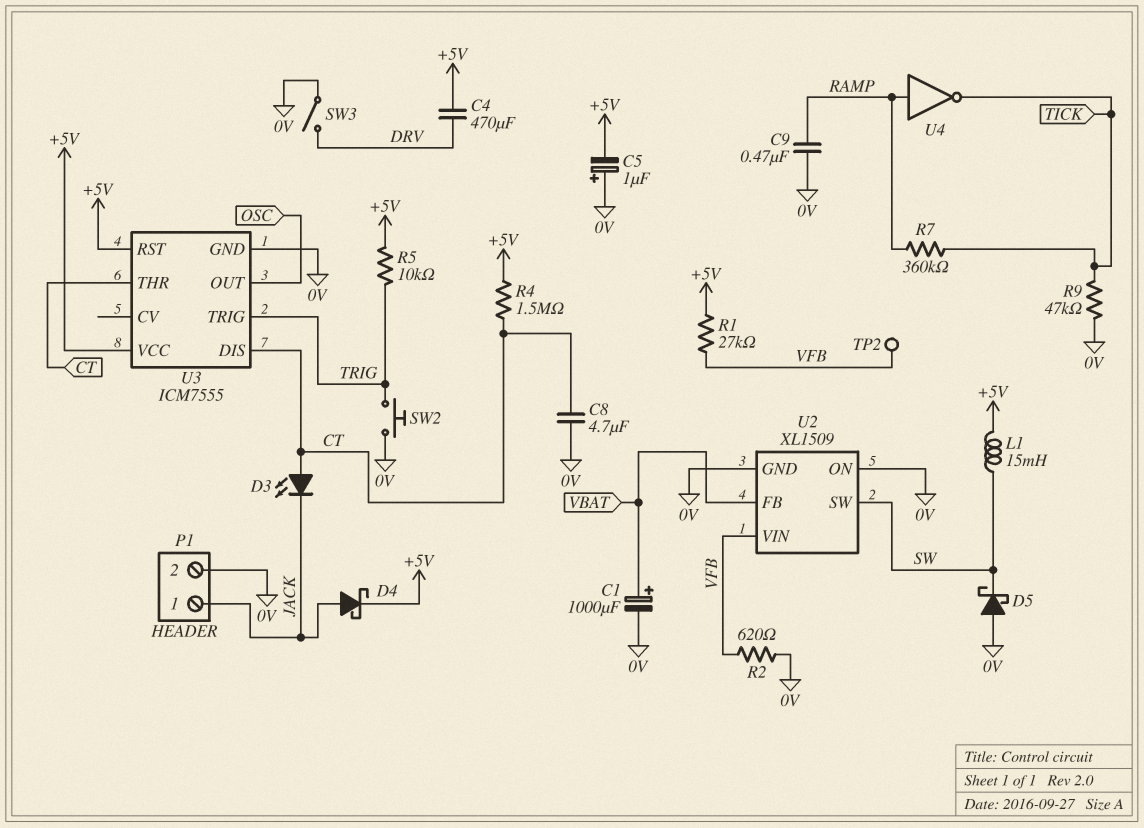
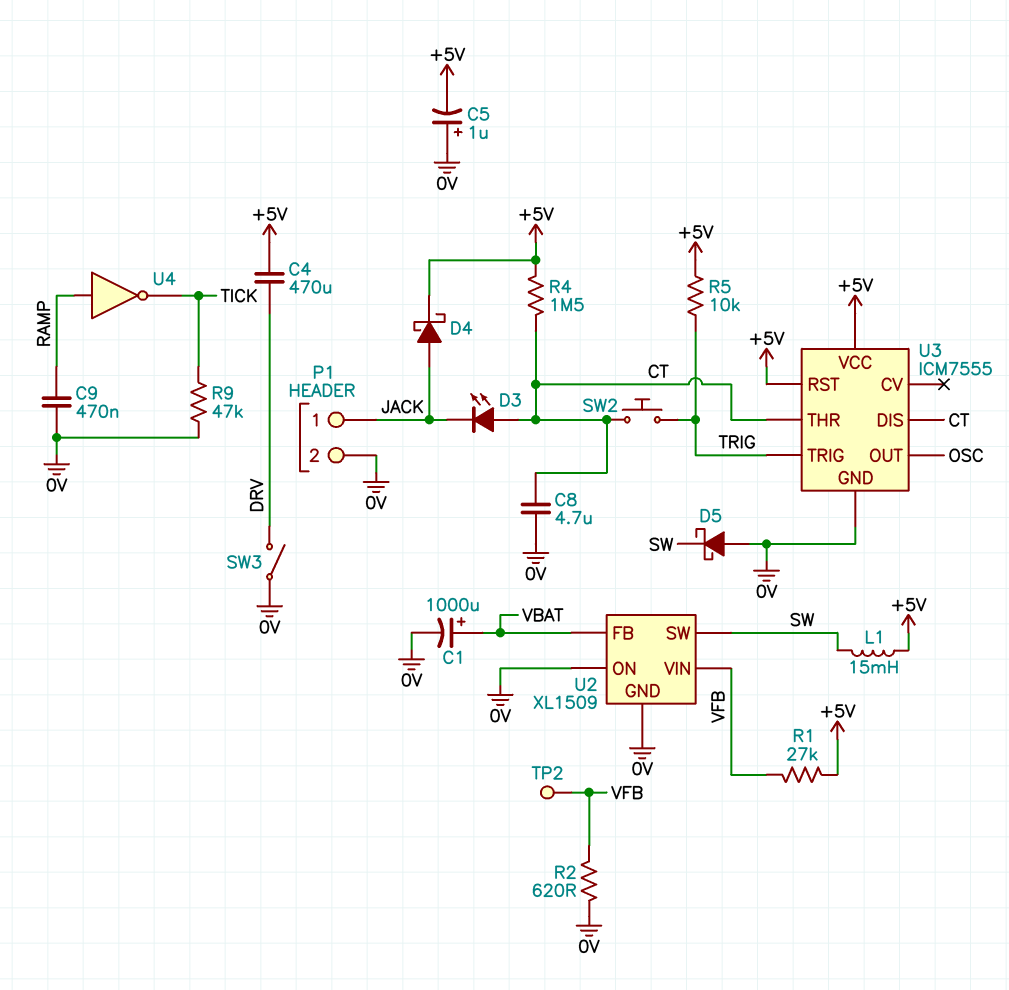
R7: 360k (RAMP, TICK) -> none
SW2: button (0V, TRIG) -> button (CT, TRIG)

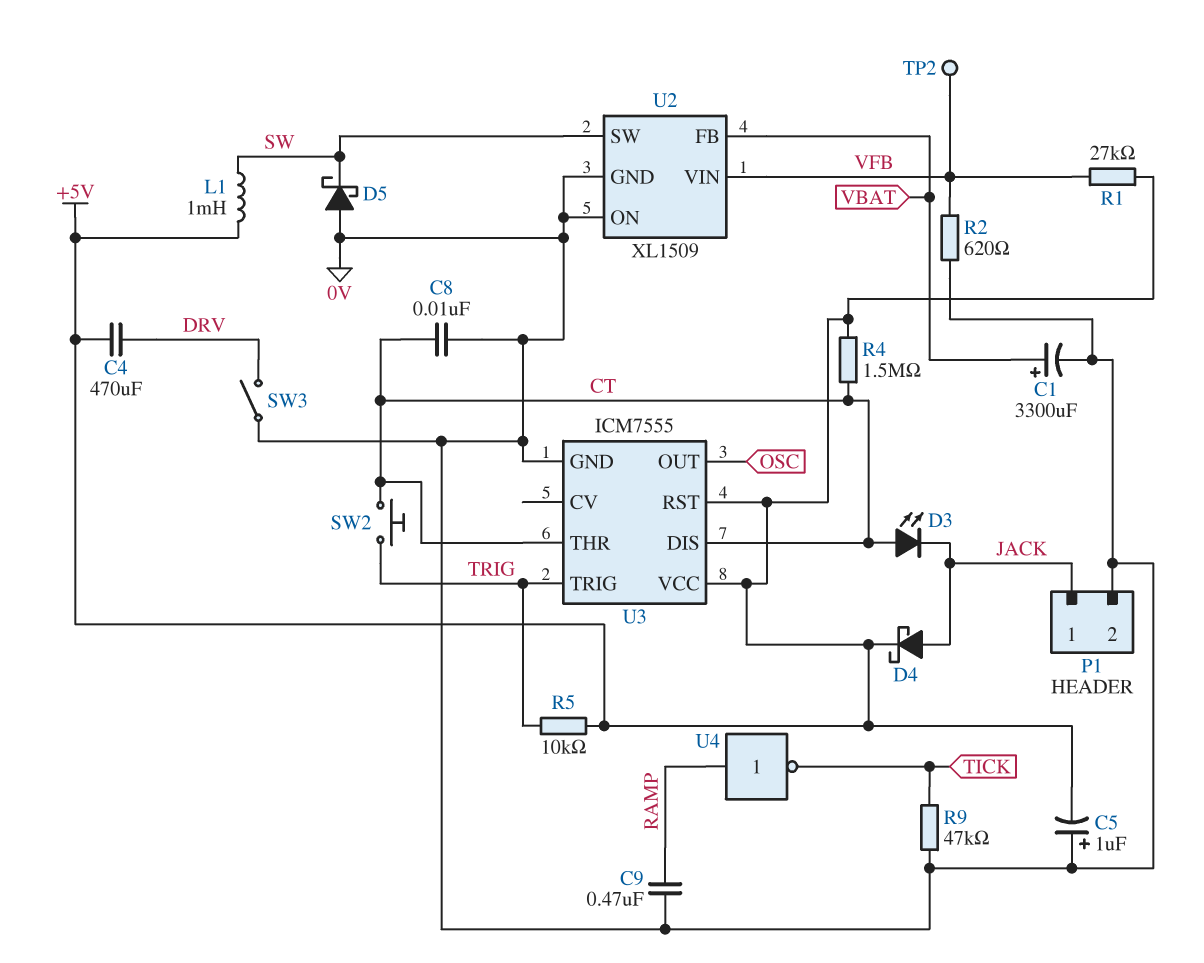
C1: 1000uF (plus VBAT, minus 0V) -> 3300uF (plus VBAT, minus 0V)
C8: 4.7uF (0V, CT) -> 10nF (0V, CT)
L1: 15mH (+5V, SW) -> 1mH (+5V, SW)

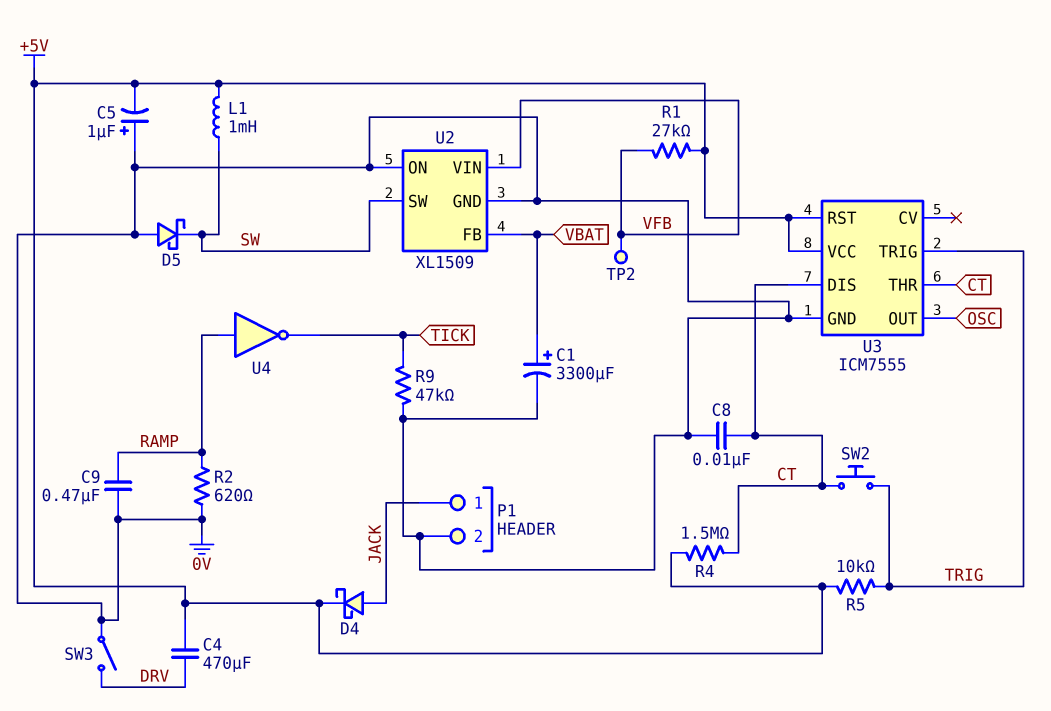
D3: LED (A CT, K JACK) -> none
R2: 620 (0V, VFB) -> 620 (0V, RAMP)

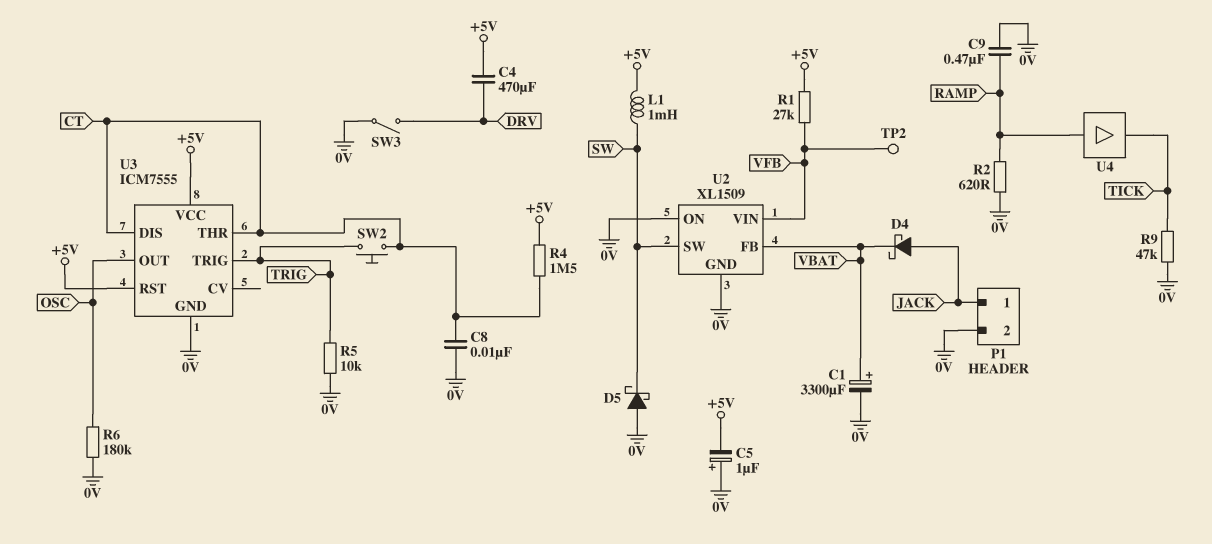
D4: schottky (A JACK, K +5V) -> schottky (A JACK, K VBAT)
R5: 10k (+5V, TRIG) -> 10k (0V, TRIG)
R6: none -> 180k (0V, OSC)
U4: NOT (in RAMP, out TICK) -> buffer (in RAMP, out TICK)

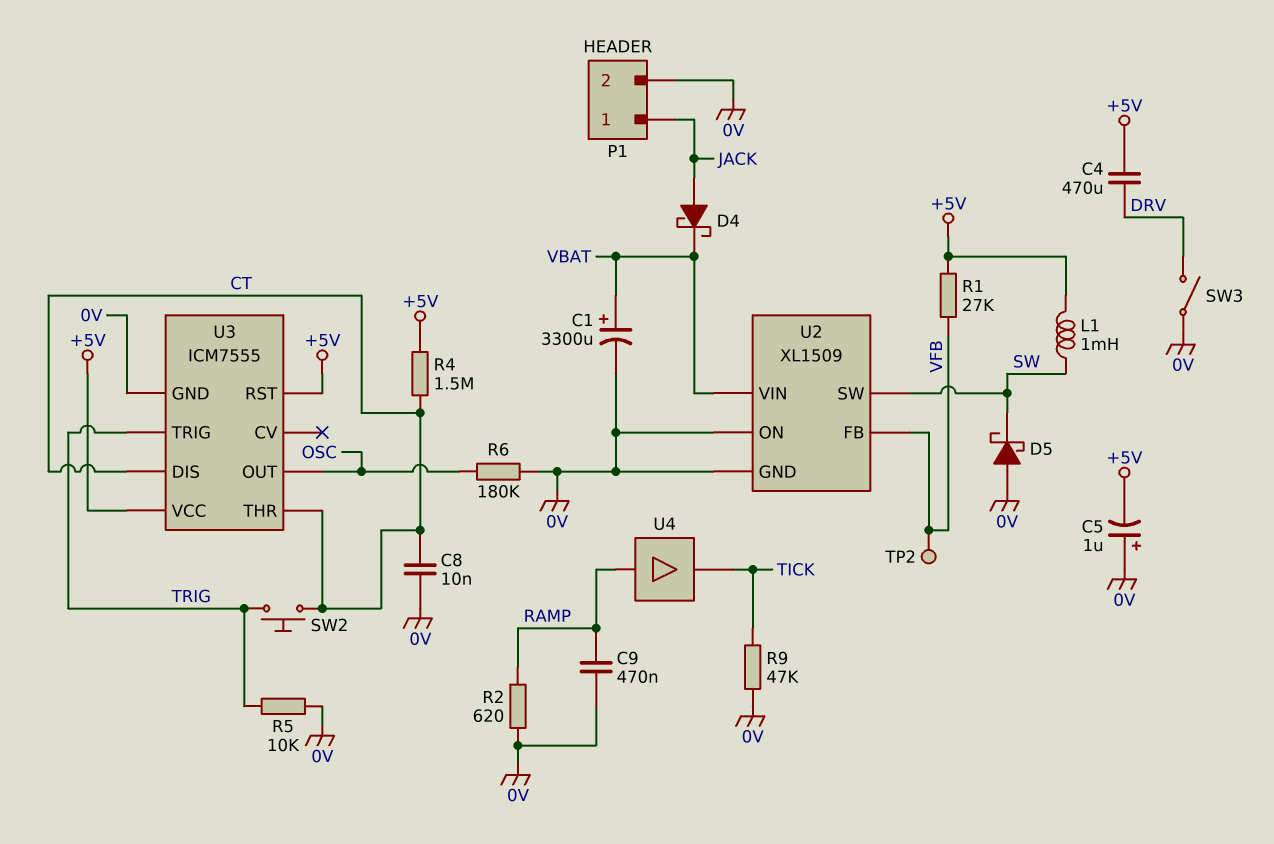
U2 pin FB: VBAT -> VFB
U2 pin VIN: VFB -> VBAT

